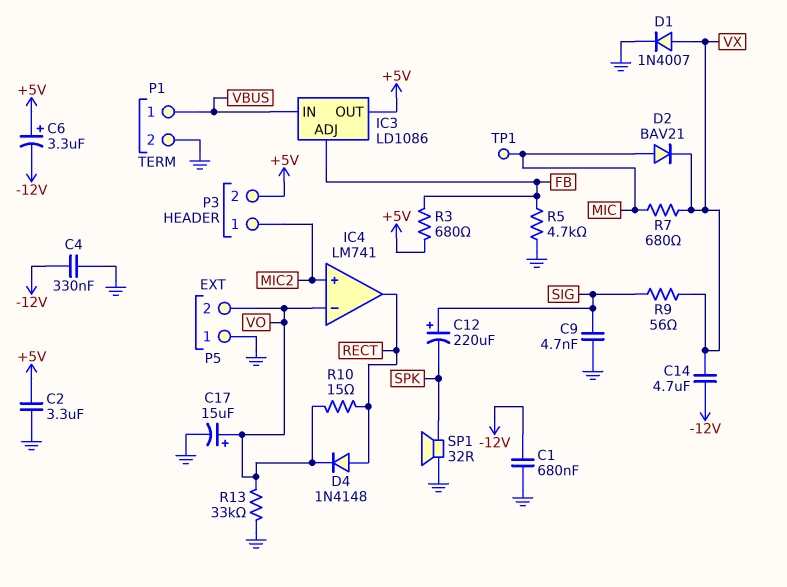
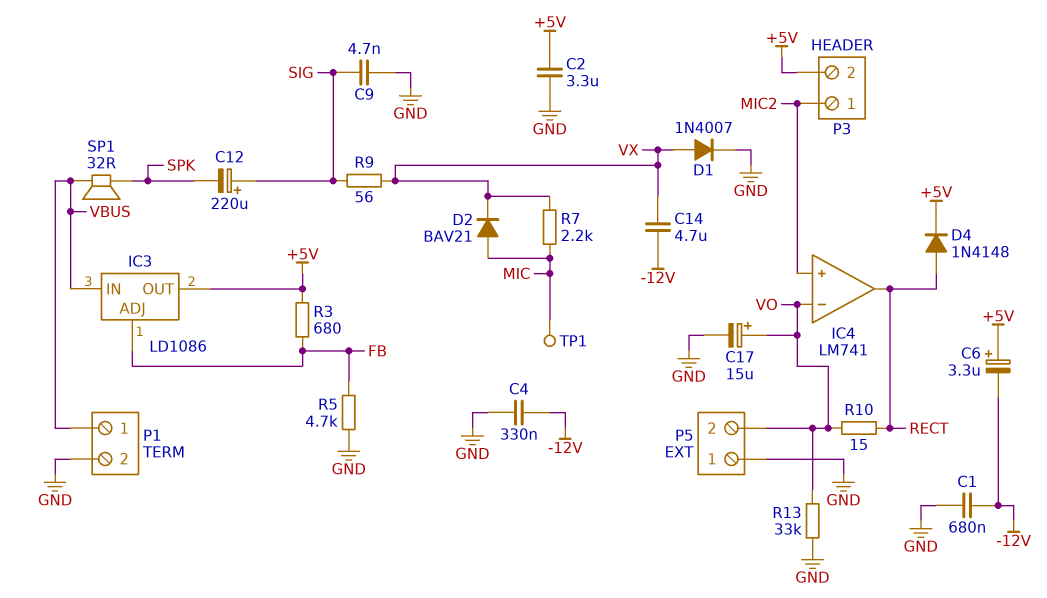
D4: diode 1N4148 (A RECT, K VO) -> diode 1N4148 (A RECT, K +5V)
R7: 680 (MIC, VX) -> 2.2k (MIC, VX)
SP1: speaker 32R (GND, SPK) -> speaker 32R (SPK, VBUS)

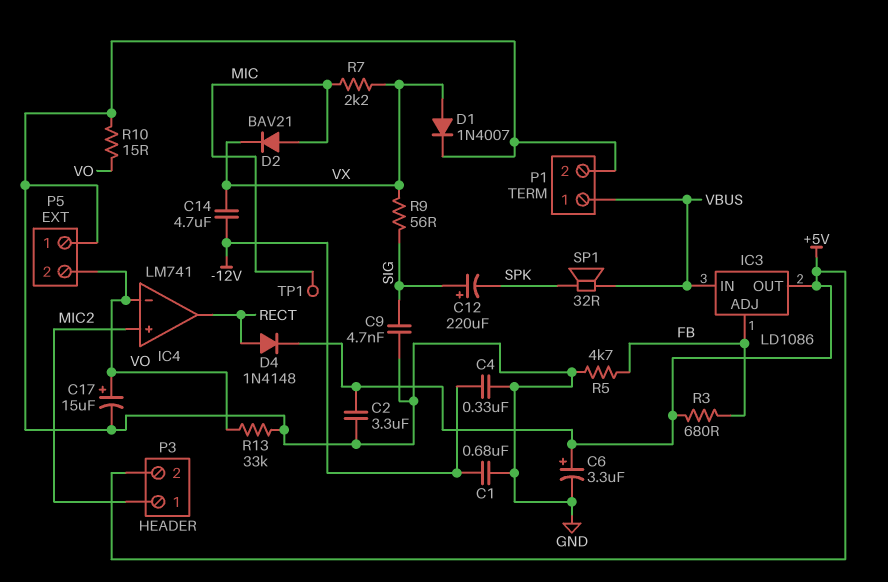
C6: 3.3uF (plus +5V, minus -12V) -> 3.3uF (plus +5V, minus GND)
R10: 15 (RECT, VO) -> 15 (GND, VO)

